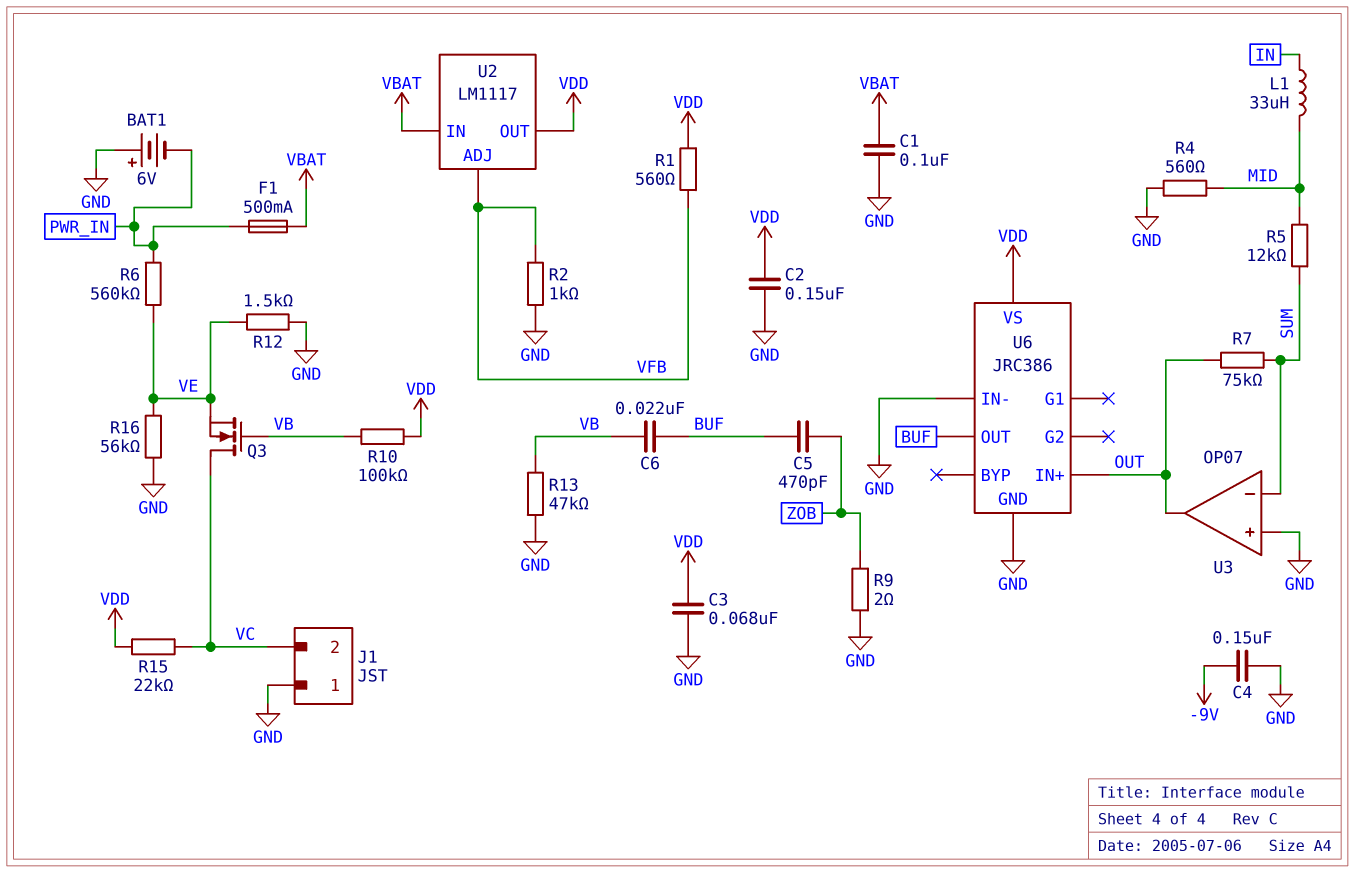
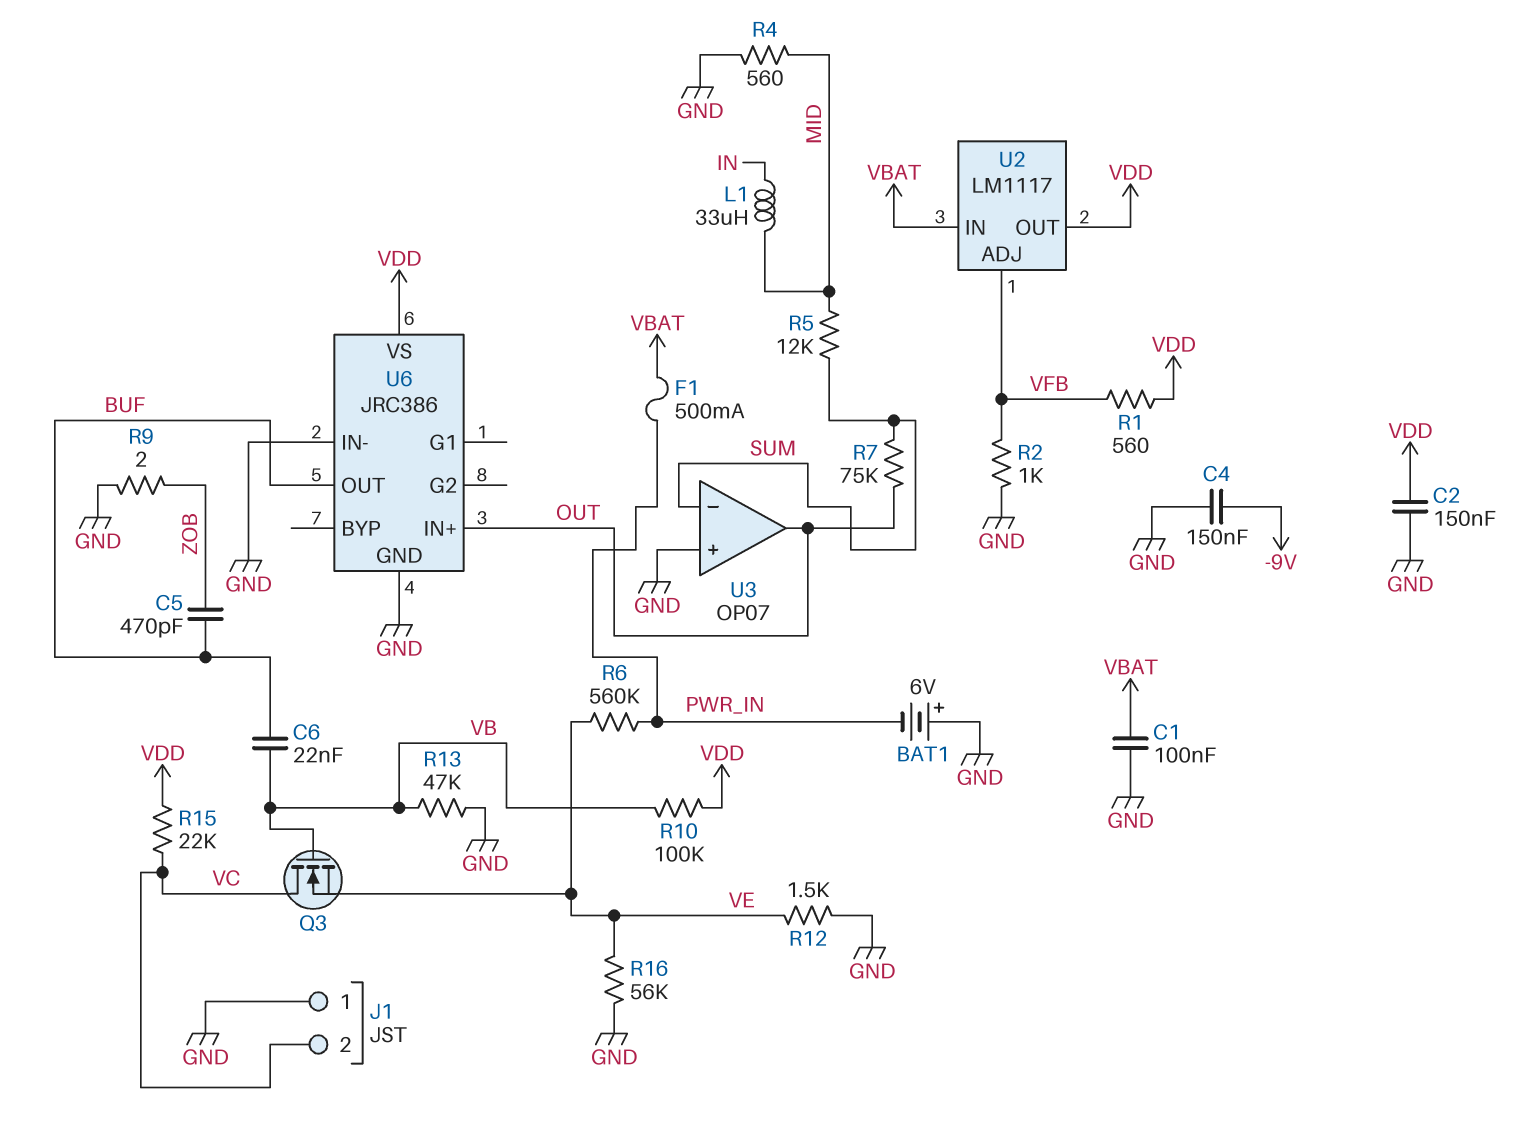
C3: 68nF (GND, VDD) -> none

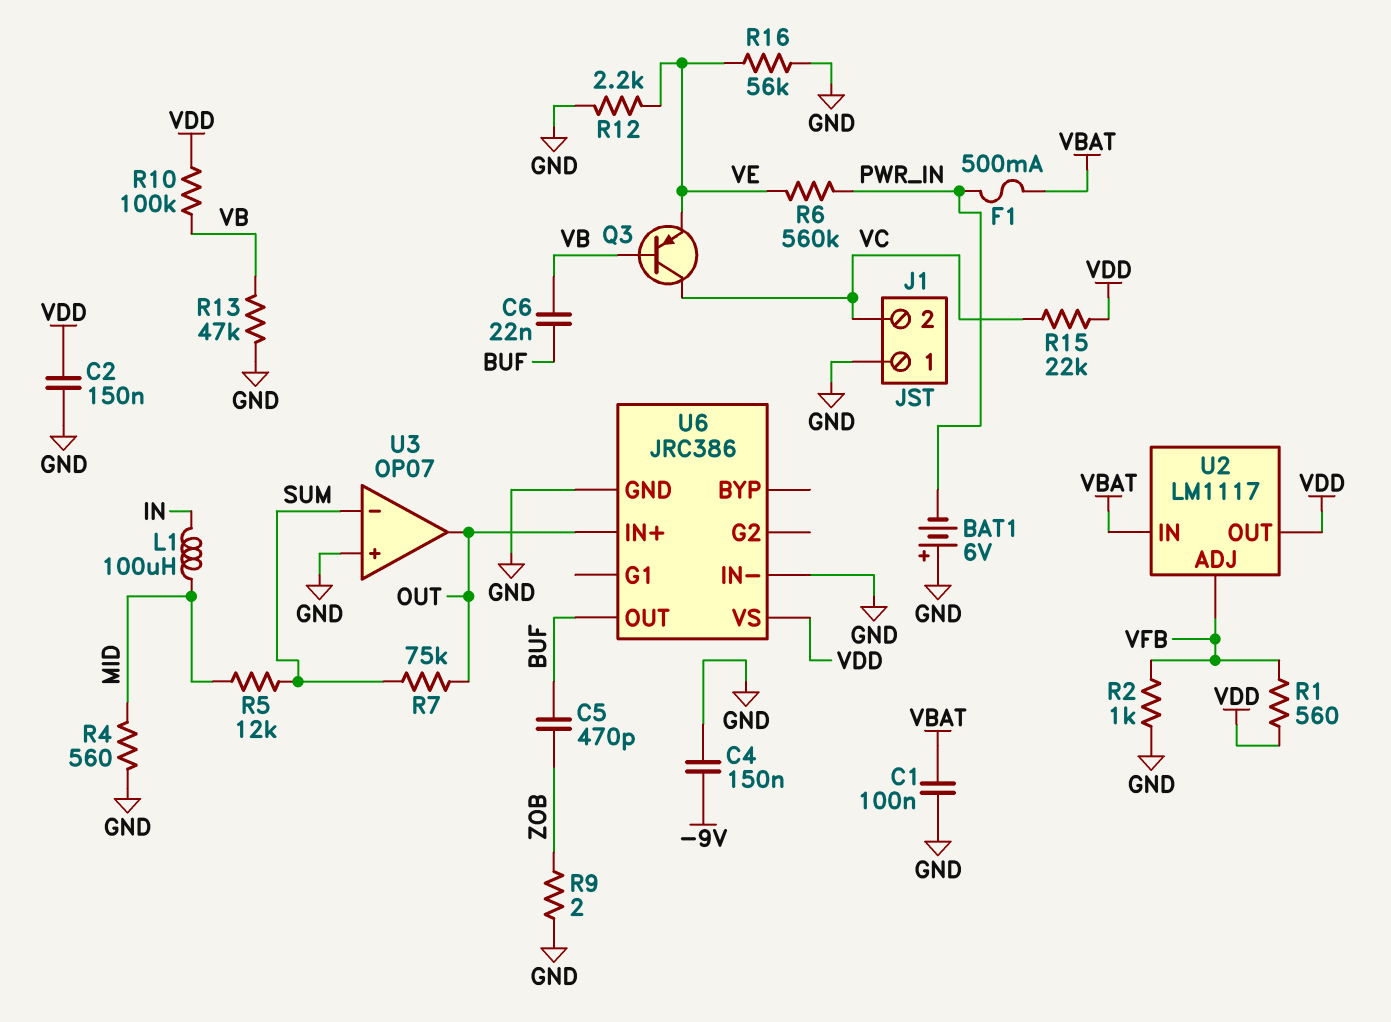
L1: 33uH (IN, MID) -> 100uH (IN, MID)
Q3: NMOS (G VB, D VC, S VE) -> PNP (B VB, C VC, E VE)
R12: 1.5k (GND, VE) -> 2.2k (GND, VE)

